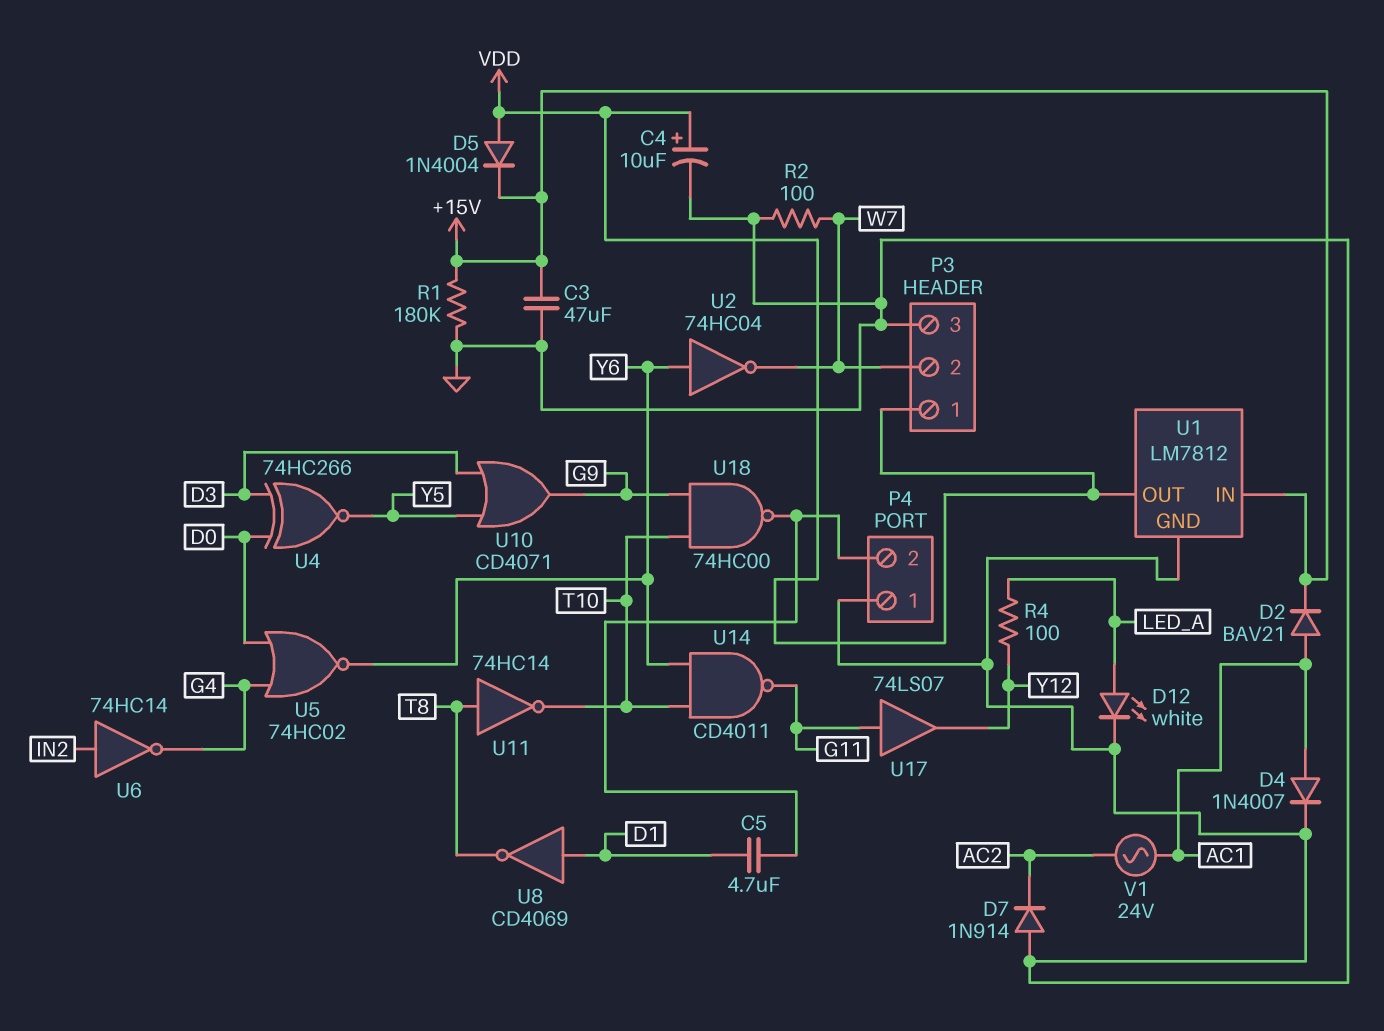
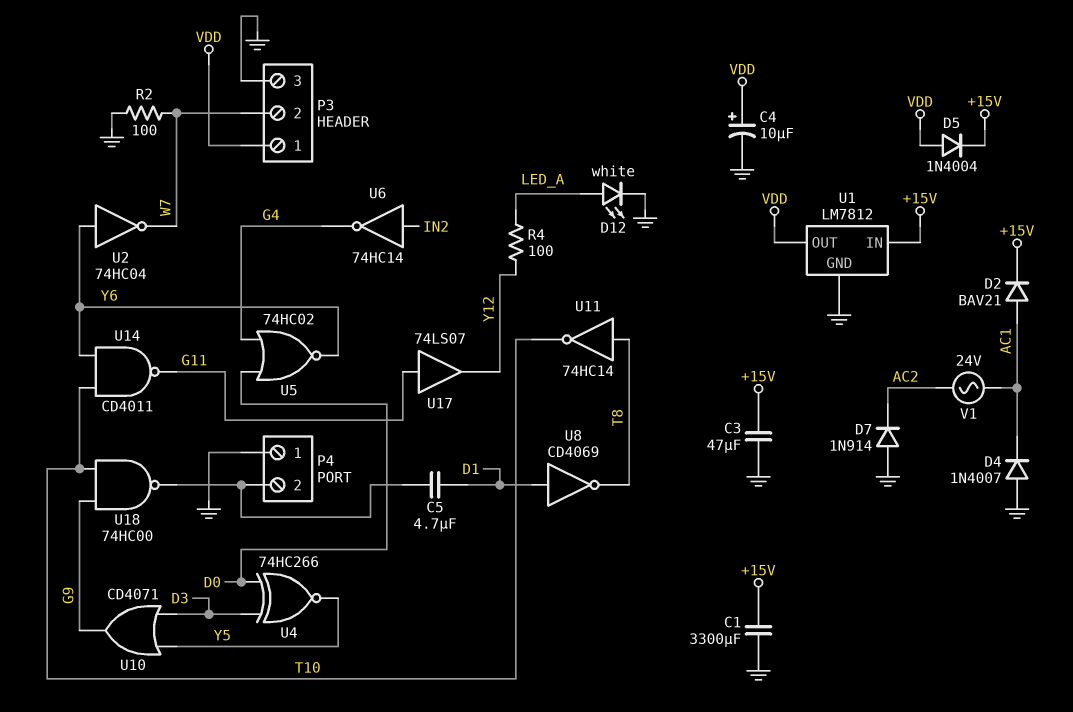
C1: none -> 3300uF (+15V, GND)
D4: diode 1N4007 (A AC1, K GND) -> diode 1N4007 (A GND, K AC1)
R1: 180k (+15V, GND) -> none

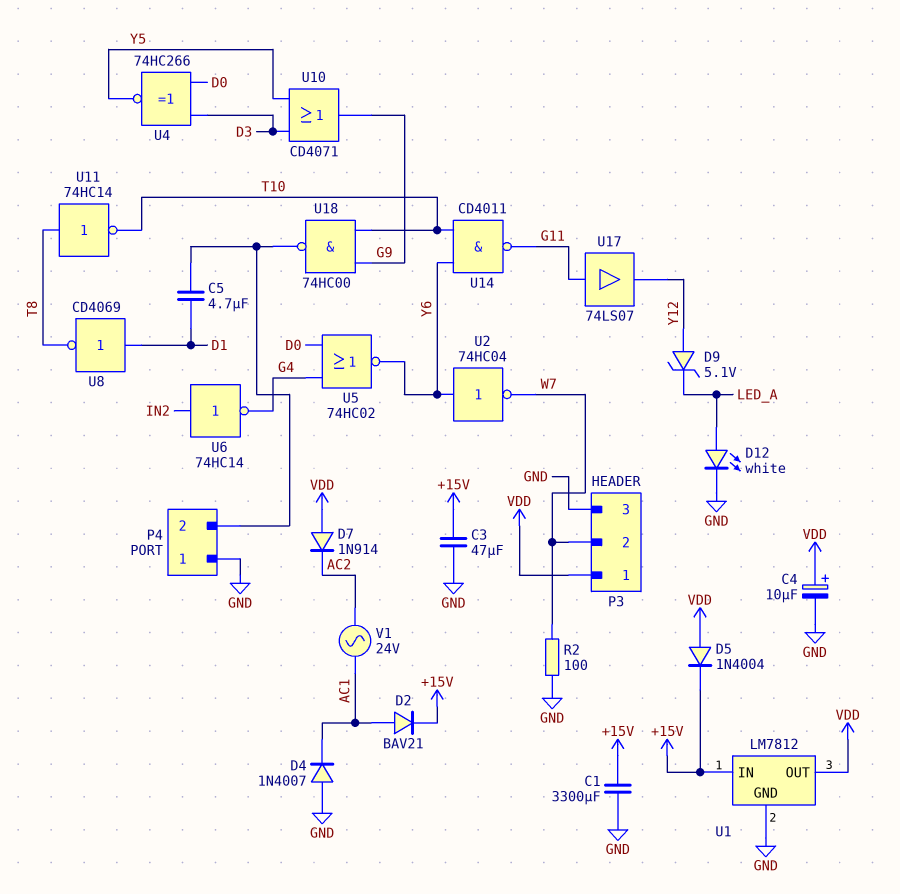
D7: diode 1N914 (A GND, K AC2) -> diode 1N914 (A VDD, K AC2)
D9: none -> zener 5.1V (A Y12, K LED_A)
R4: 100 (LED_A, Y12) -> none

